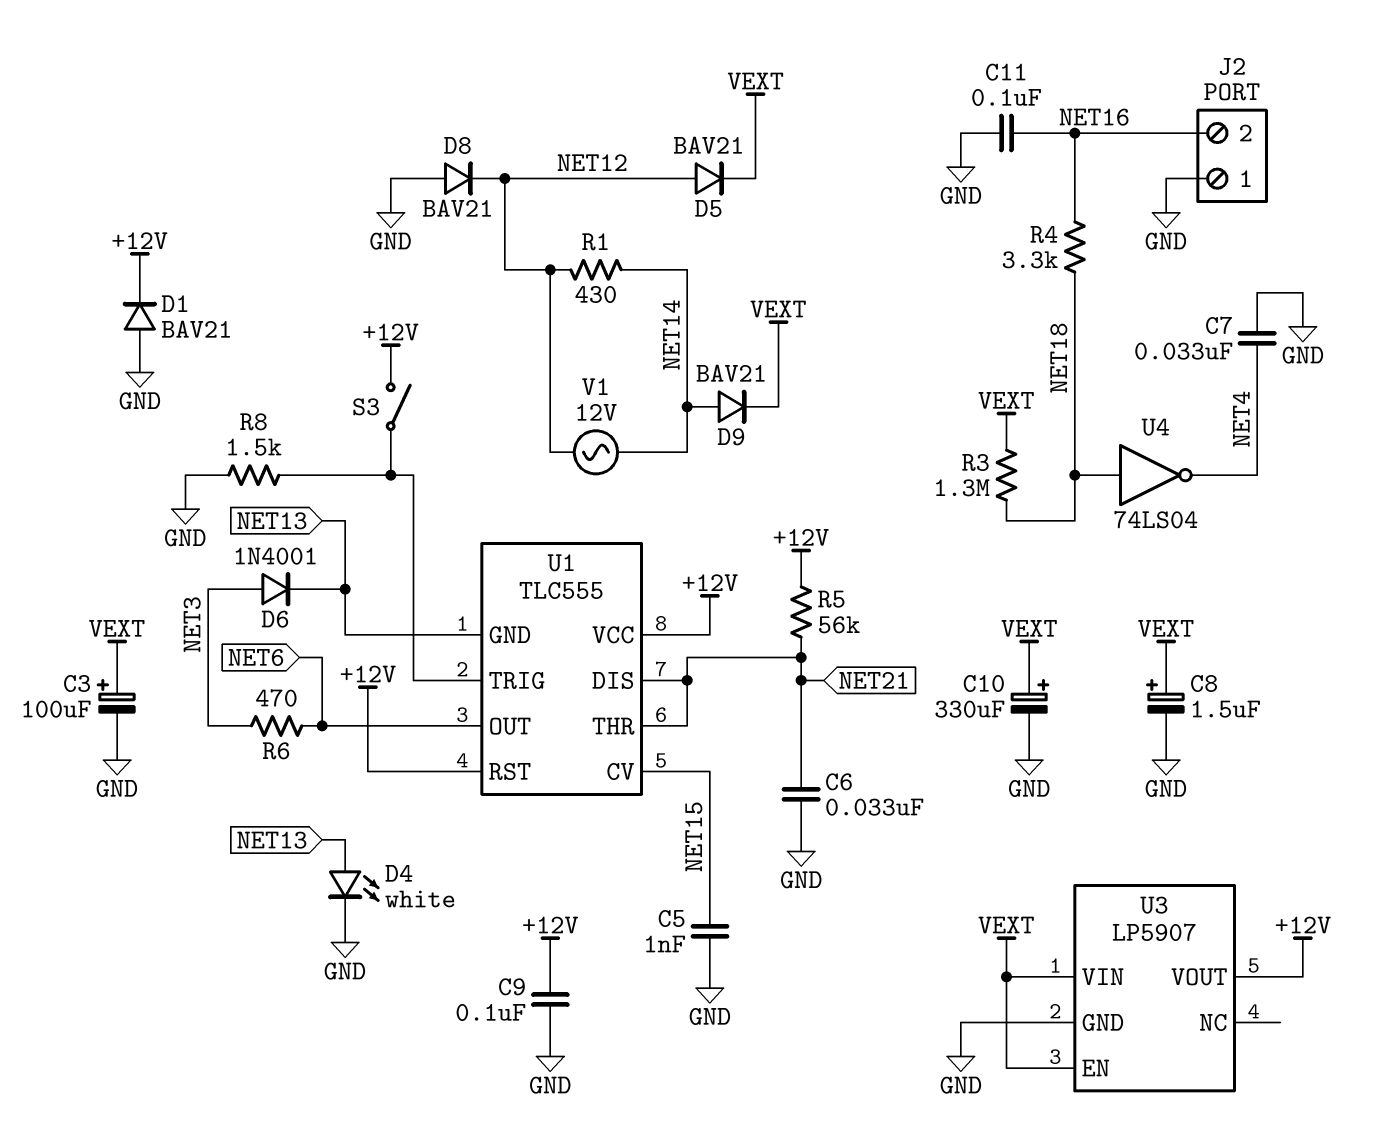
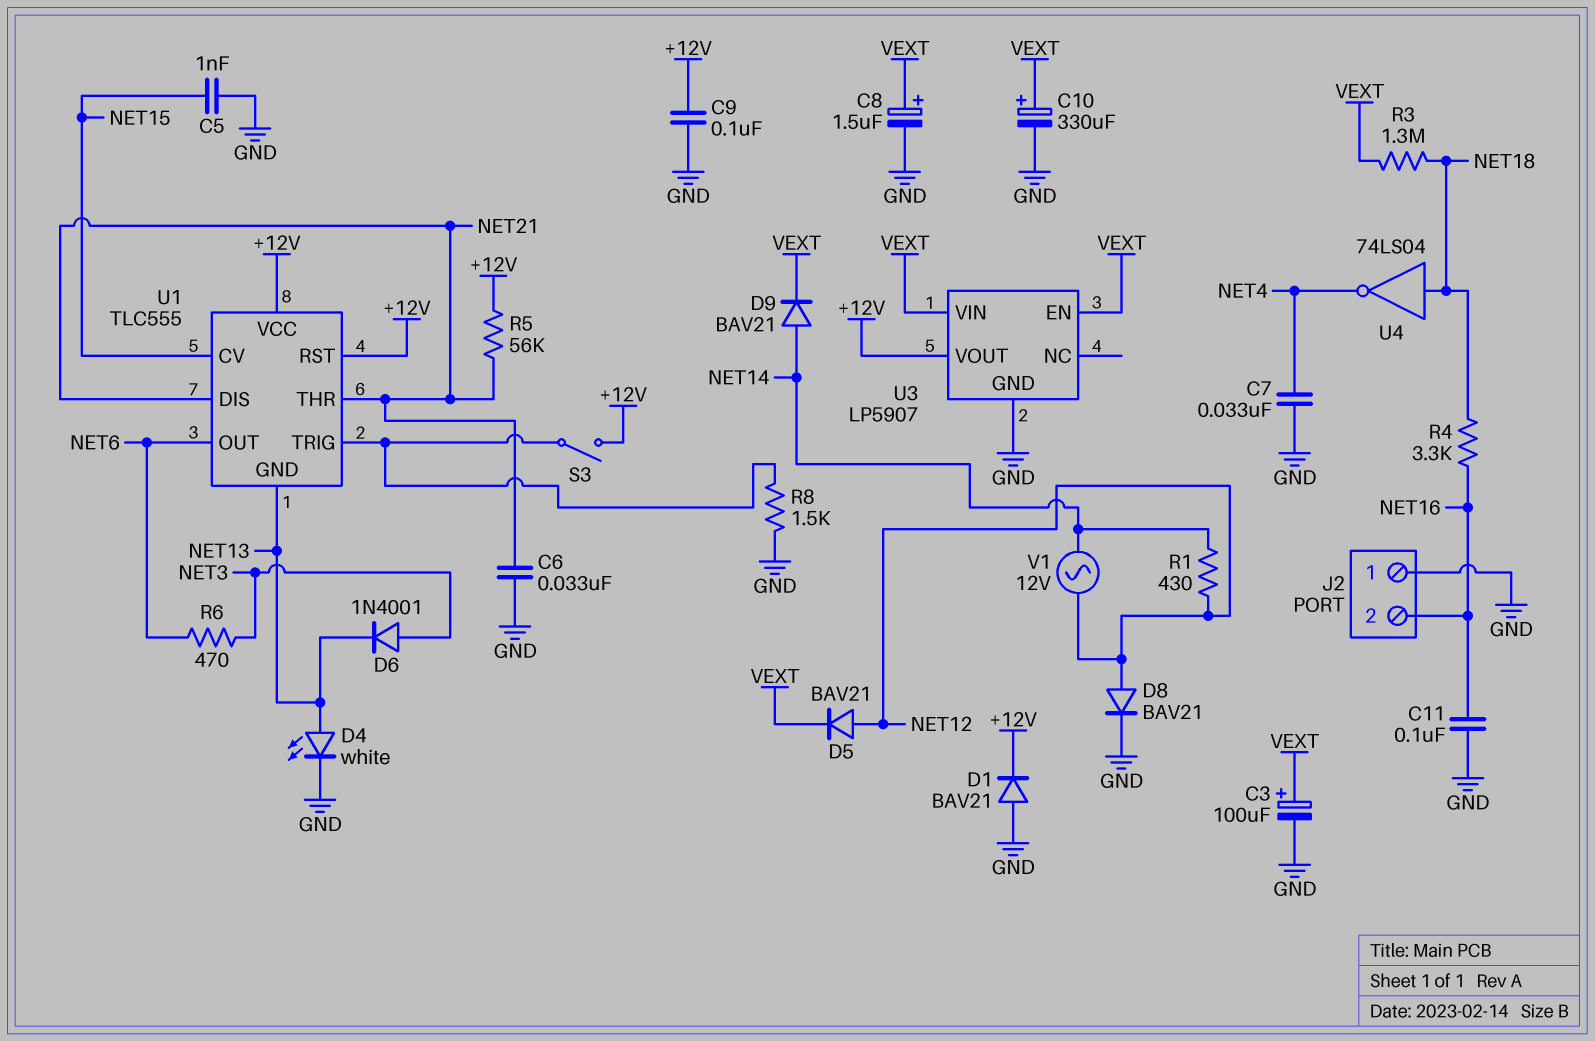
D8: diode BAV21 (A GND, K NET12) -> diode BAV21 (A NET12, K GND)

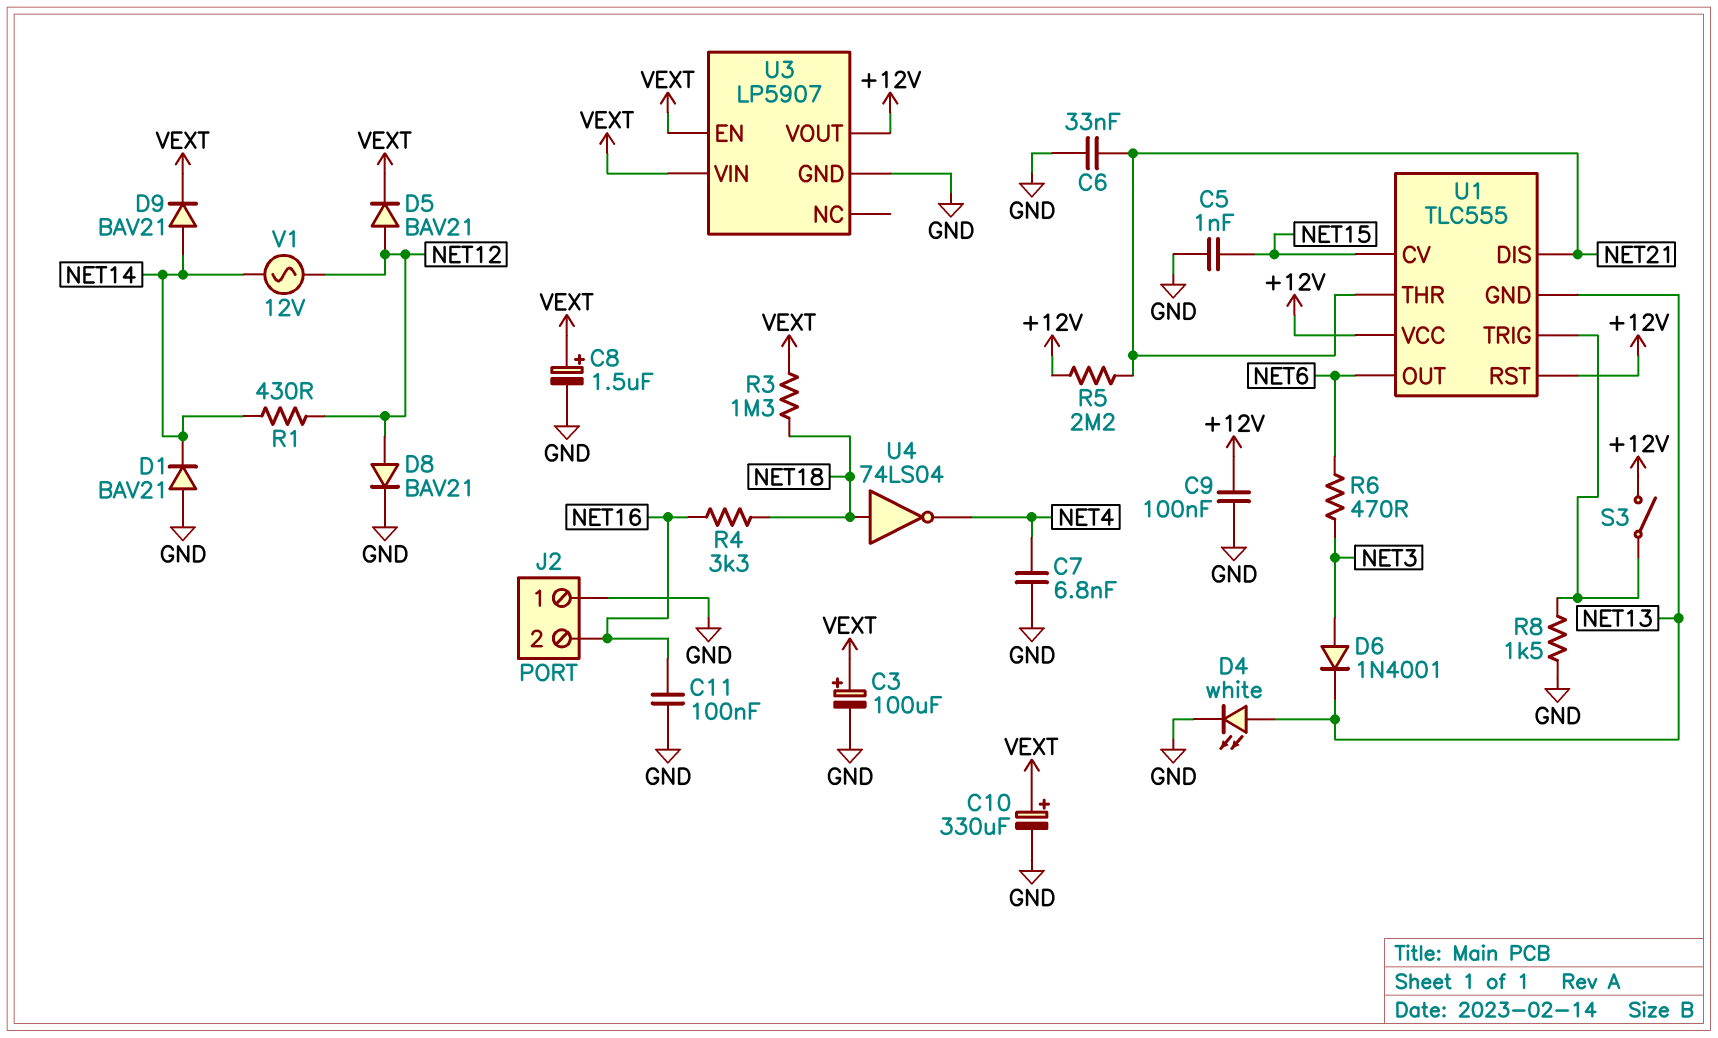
C7: 33nF (GND, NET4) -> 6.8nF (GND, NET4)
D1: diode BAV21 (A GND, K +12V) -> diode BAV21 (A GND, K NET14)
R5: 56k (+12V, NET21) -> 2.2M (+12V, NET21)

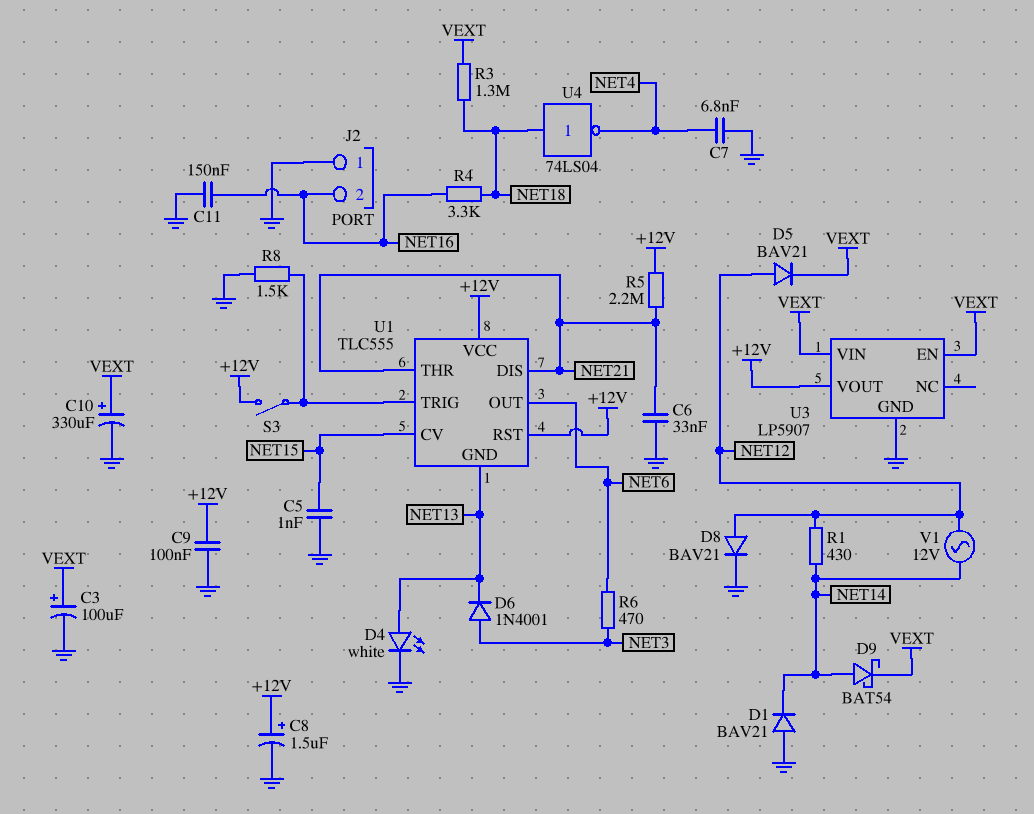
C8: 1.5uF (plus VEXT, minus GND) -> 1.5uF (plus +12V, minus GND)
C11: 100nF (GND, NET16) -> 150nF (GND, NET16)
D9: diode BAV21 (A NET14, K VEXT) -> schottky BAT54 (A NET14, K VEXT)

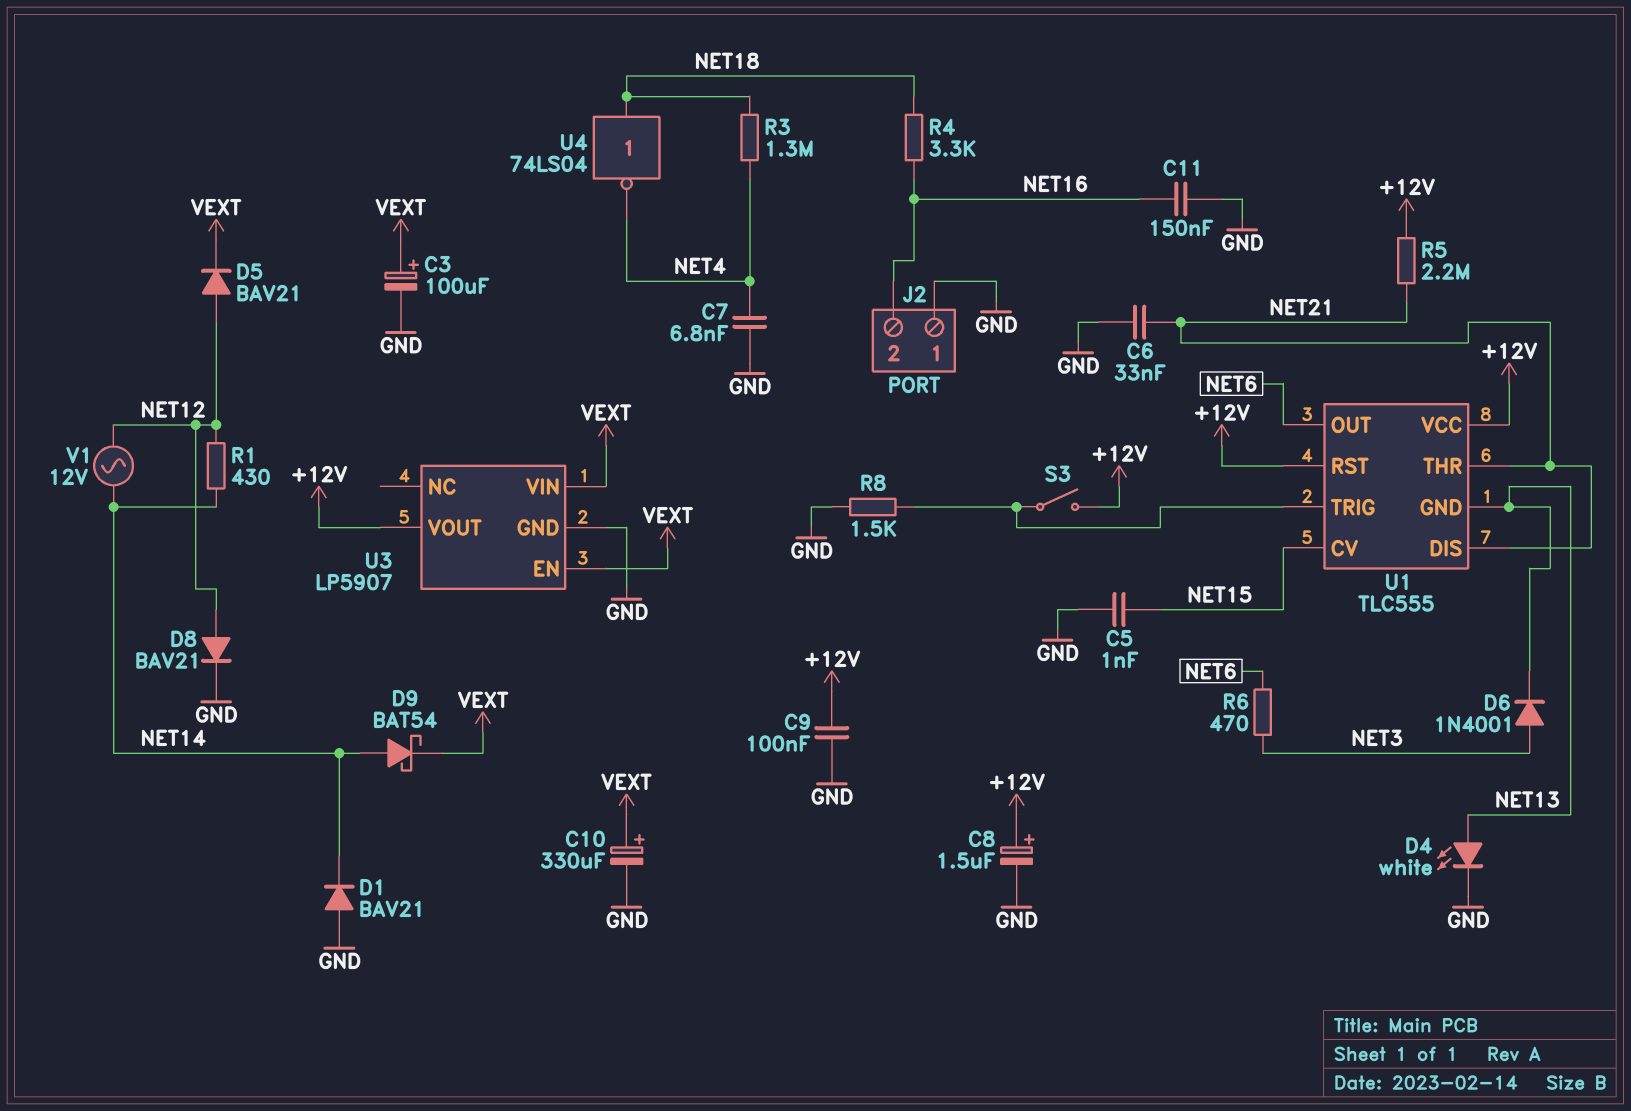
R3: 1.3M (NET18, VEXT) -> 1.3M (NET4, NET18)

